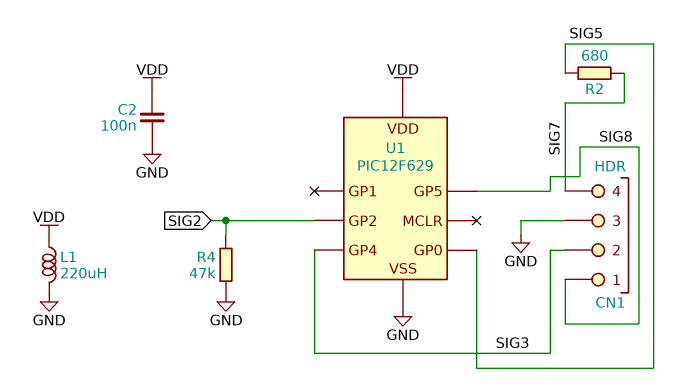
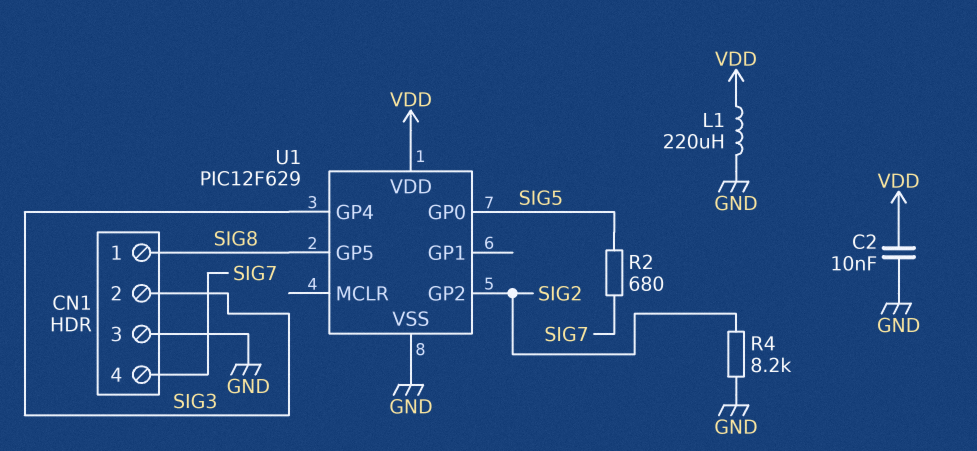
C2: 100nF (GND, VDD) -> 10nF (GND, VDD)
R4: 47k (GND, SIG2) -> 8.2k (GND, SIG2)

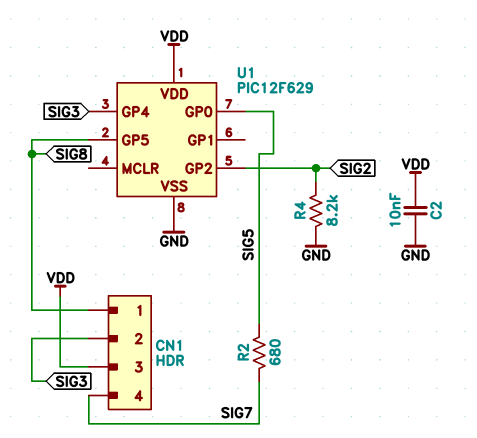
CN1 pin 3: GND -> VDD
L1: 220uH (GND, VDD) -> none

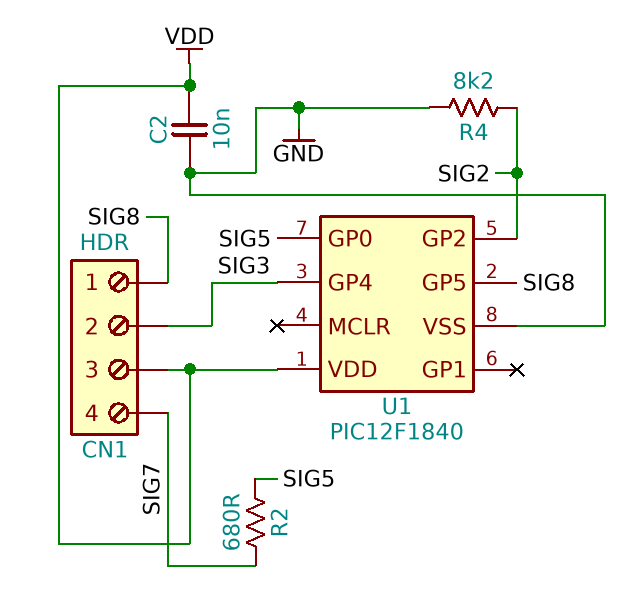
U1: PIC12F629 -> PIC12F1840

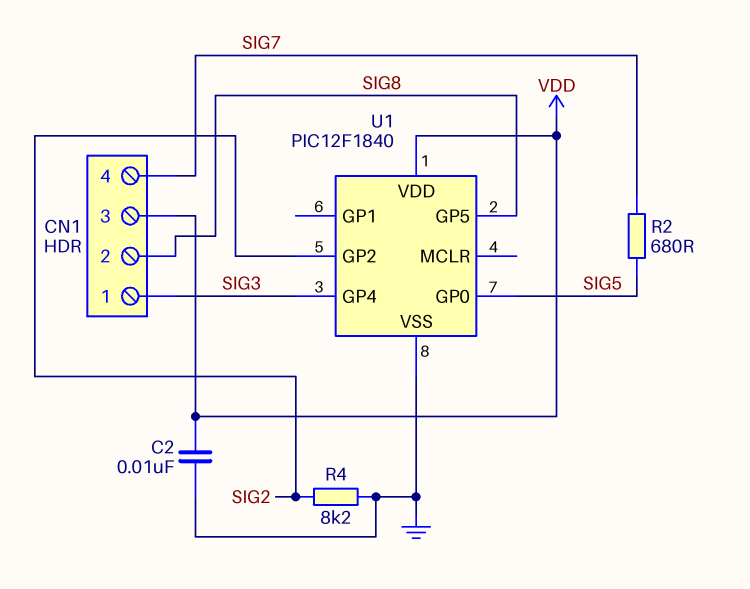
CN1 pin 1: SIG8 -> SIG3
CN1 pin 2: SIG3 -> SIG8

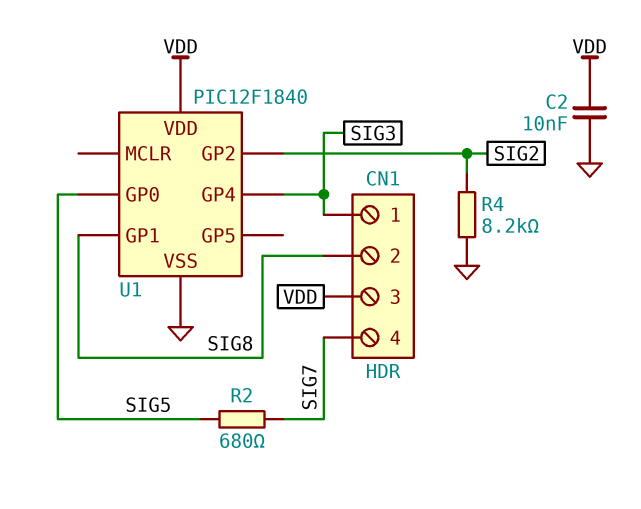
U1 pin GP1: none -> SIG8
U1 pin GP5: SIG8 -> none

